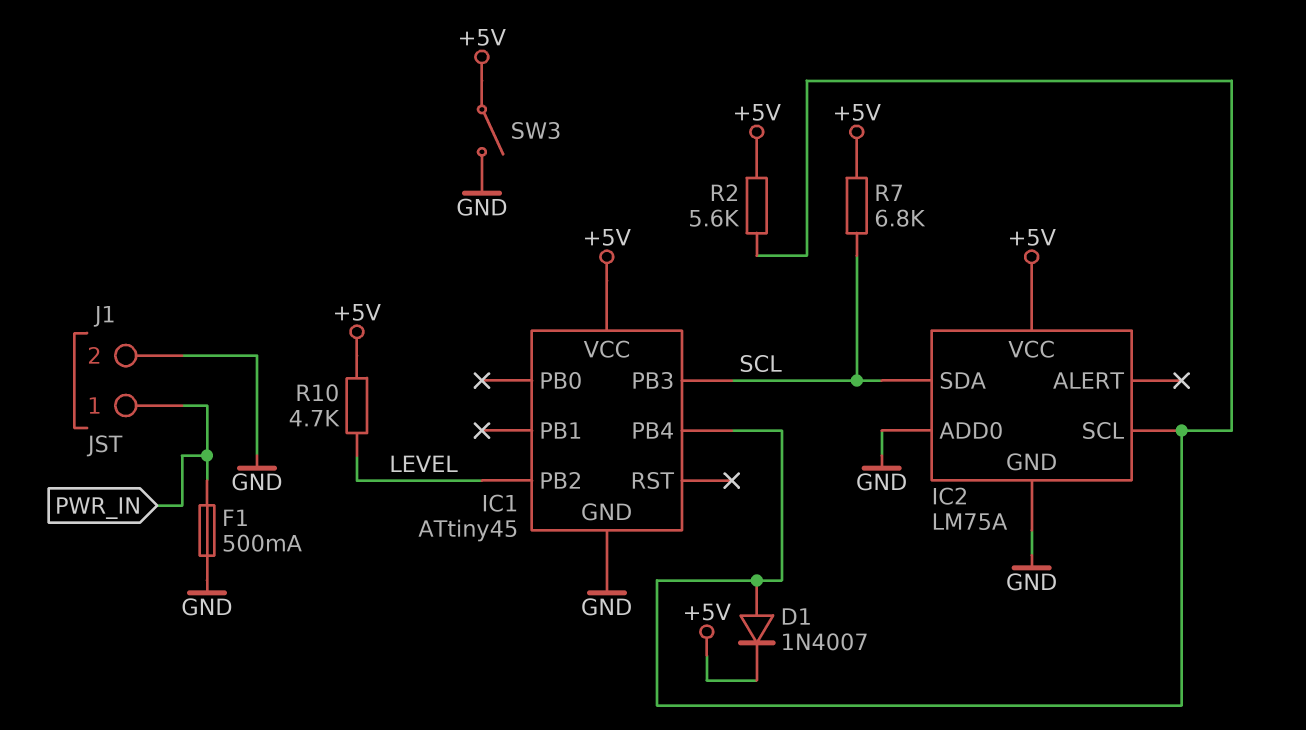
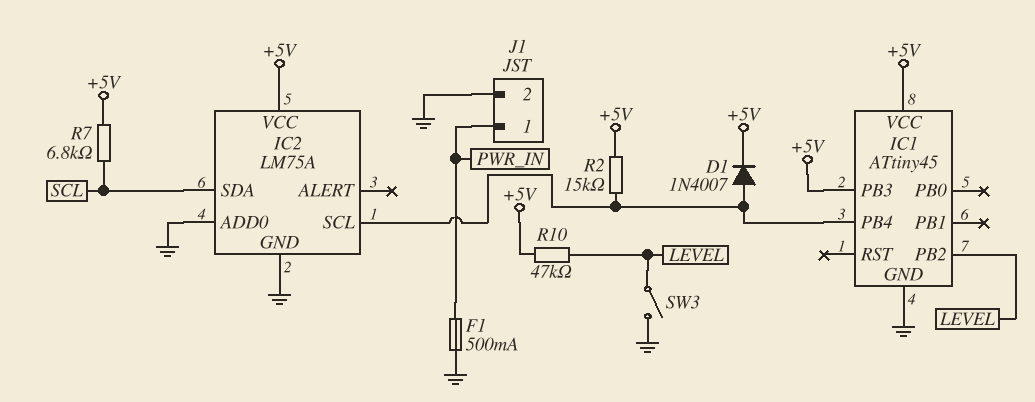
IC1 pin PB3: SCL -> +5V
R2: 5.6k (+5V, IC1/PB4) -> 15k (+5V, IC1/PB4)
R10: 4.7k (+5V, LEVEL) -> 47k (+5V, LEVEL)
SW3: switch (+5V, GND) -> switch (GND, LEVEL)

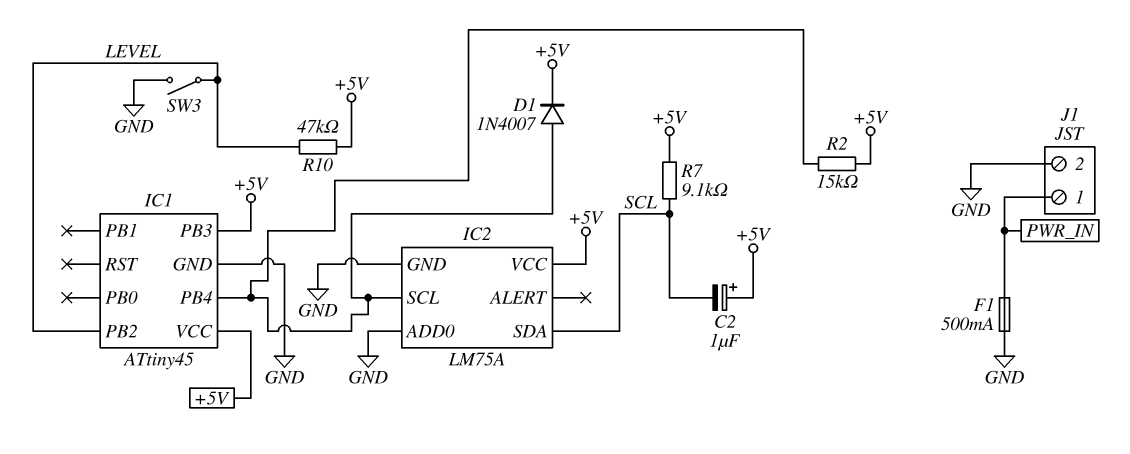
C2: none -> 1uF (plus +5V, minus SCL)
R7: 6.8k (+5V, SCL) -> 9.1k (+5V, SCL)

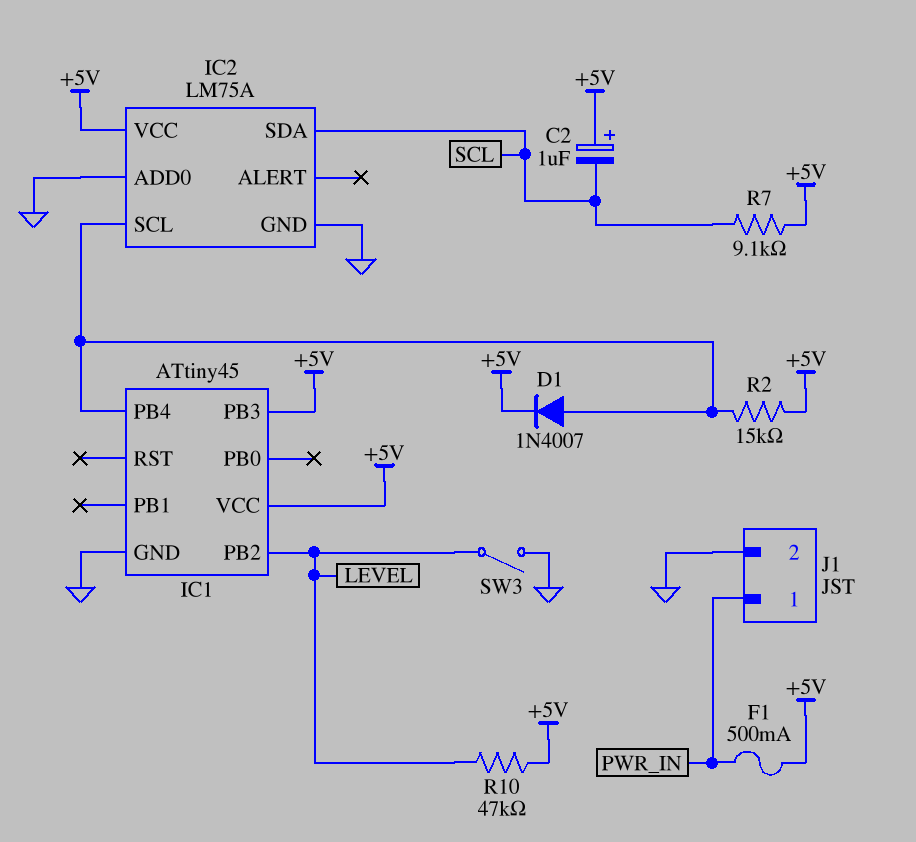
F1: 500mA (GND, PWR_IN) -> 500mA (+5V, PWR_IN)

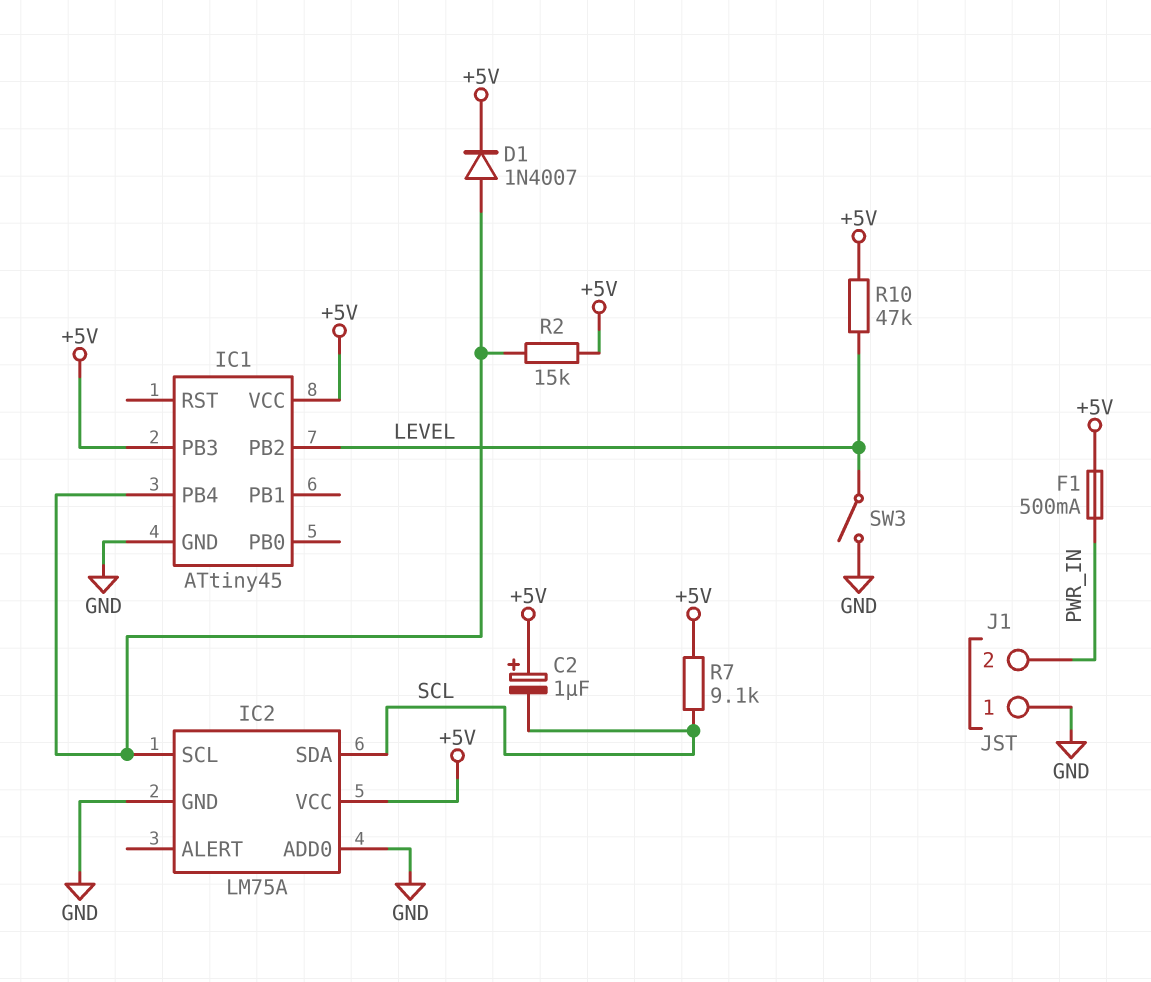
J1 pin 1: PWR_IN -> GND
J1 pin 2: GND -> PWR_IN

